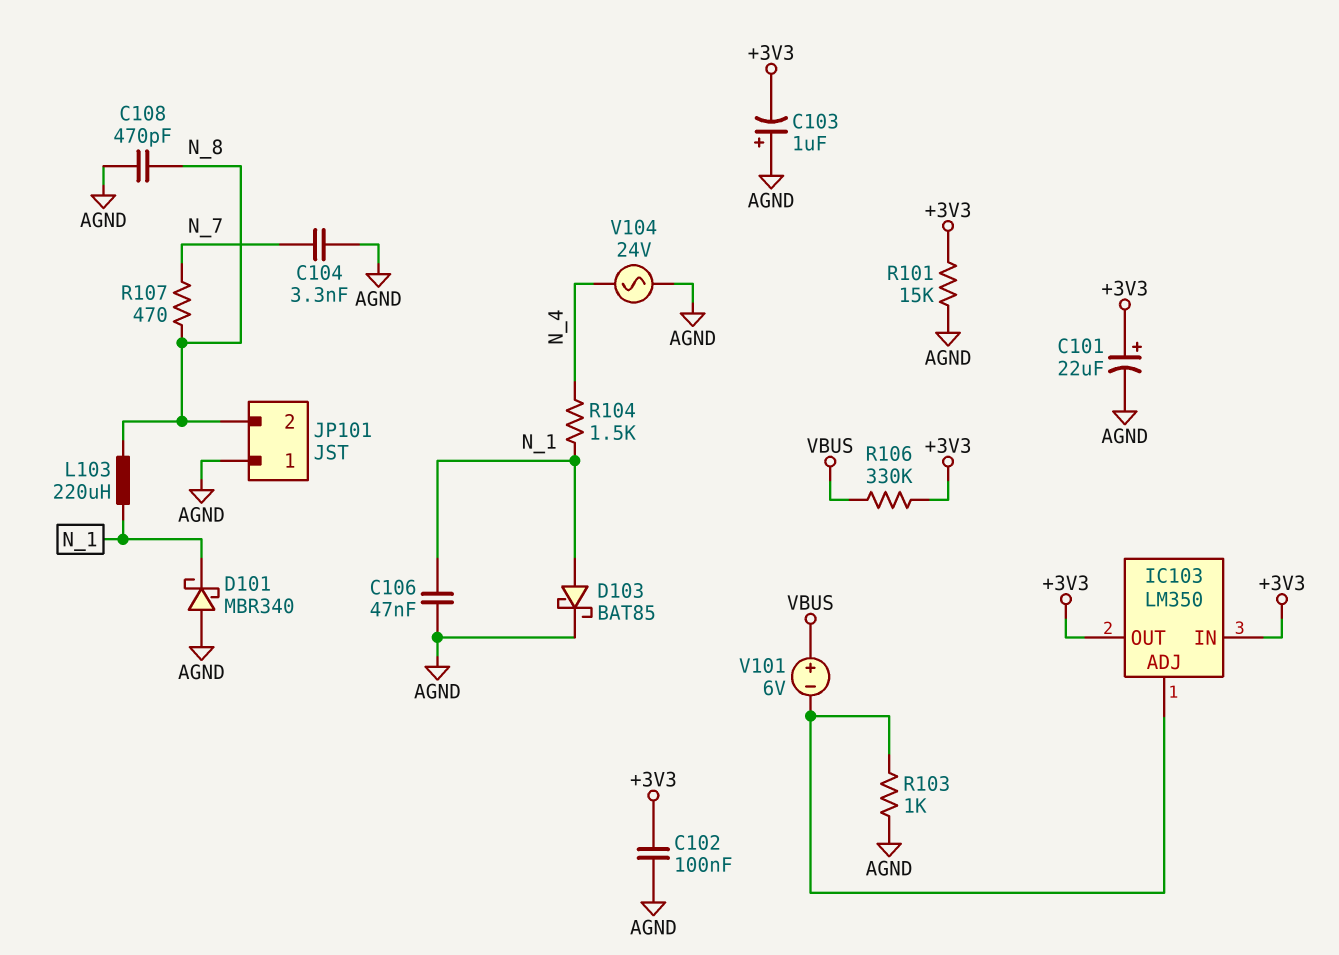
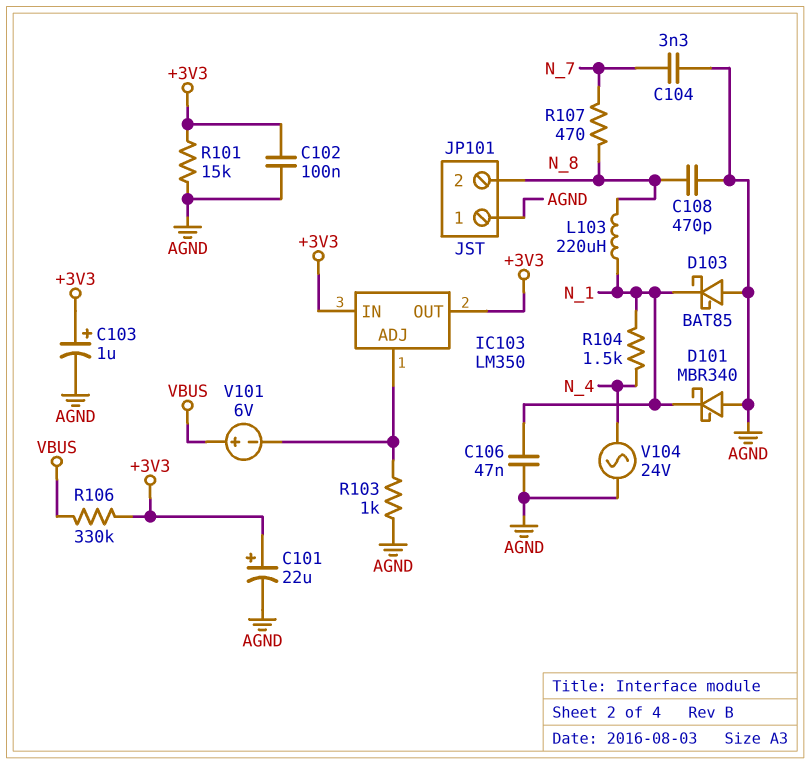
C103: 1uF (plus AGND, minus +3V3) -> 1uF (plus +3V3, minus AGND)
D103: schottky BAT85 (A N_1, K AGND) -> schottky BAT85 (A AGND, K N_1)

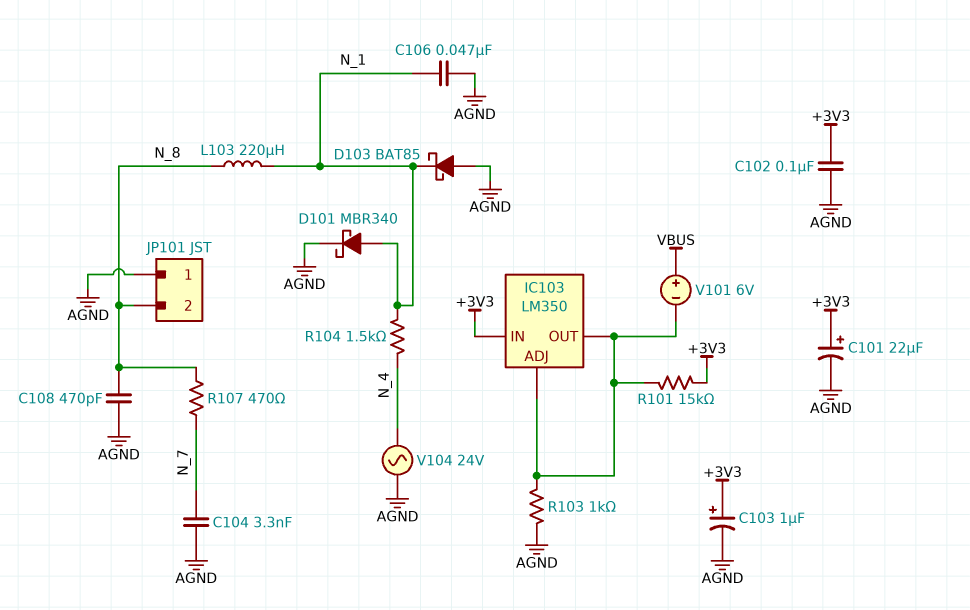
D101: schottky MBR340 (A AGND, K N_1) -> schottky MBR340 (A N_1, K AGND)
IC103 pin OUT: +3V3 -> IC103/ADJ
R101: 15k (+3V3, AGND) -> 15k (+3V3, IC103/ADJ)
R106: 330k (+3V3, VBUS) -> none

